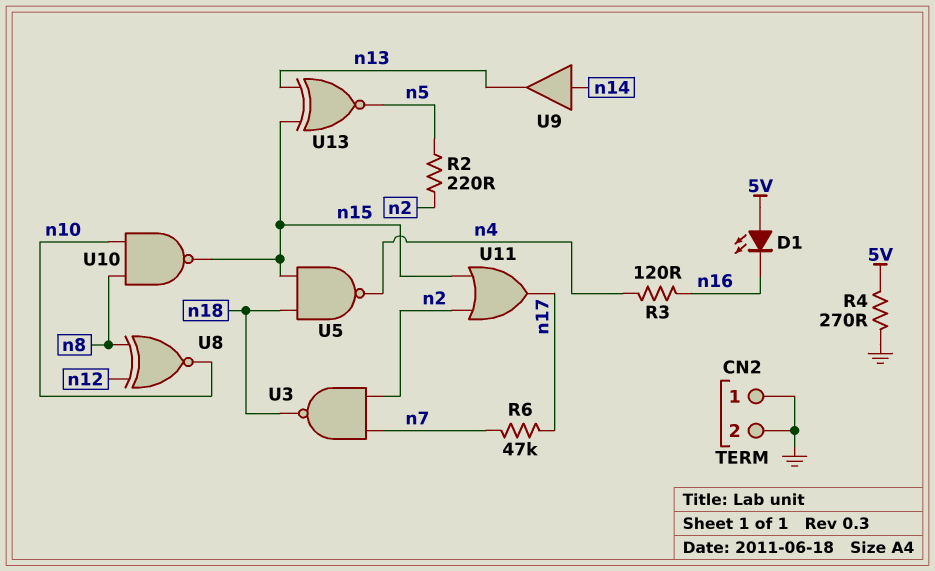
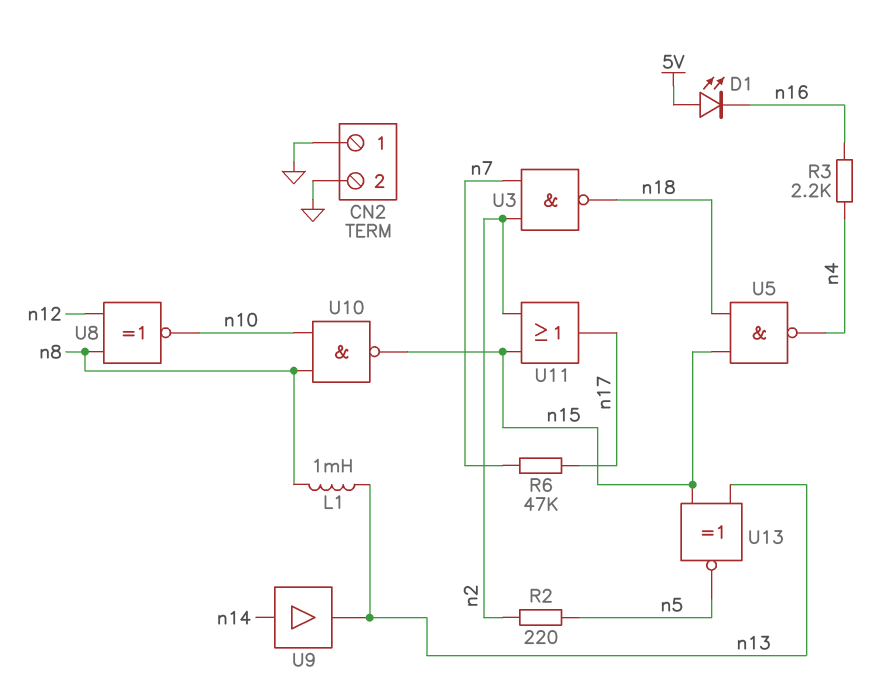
L1: none -> 1mH (n8, n13)
R3: 120 (n4, n16) -> 2.2k (n4, n16)
R4: 270 (5V, GND) -> none

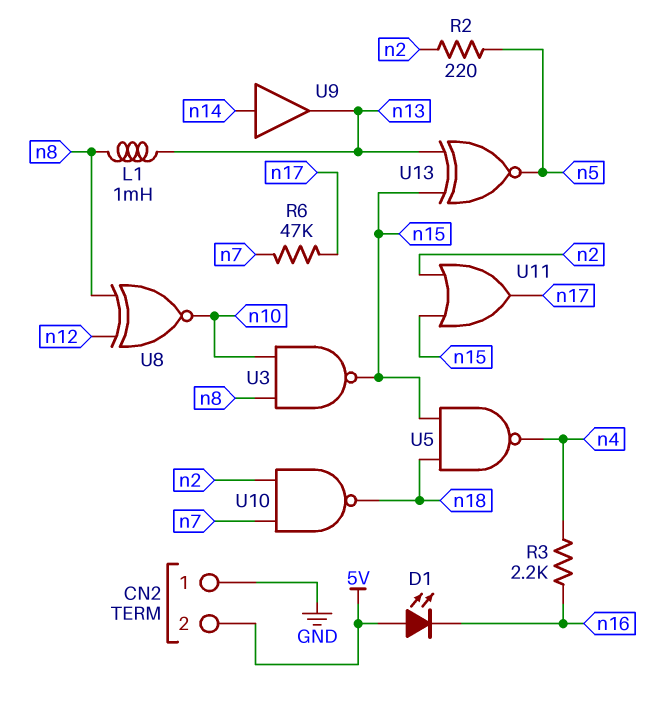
CN2 pin 2: GND -> 5V
U3: NAND (in n2, in n7, out n18) -> NAND (in n8, in n10, out n15)
U10: NAND (in n8, in n10, out n15) -> NAND (in n2, in n7, out n18)

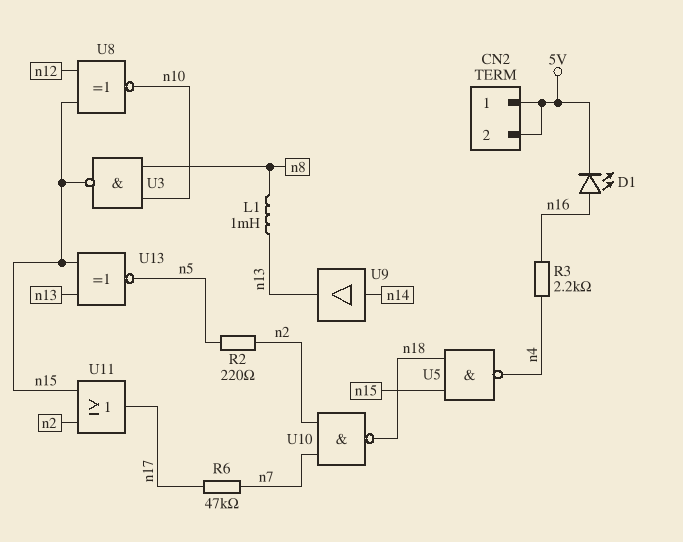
CN2 pin 1: GND -> 5V
D1: LED (A 5V, K n16) -> LED (A n16, K 5V)
U8: XNOR (in n8, in n12, out n10) -> XNOR (in n12, in n15, out n10)

